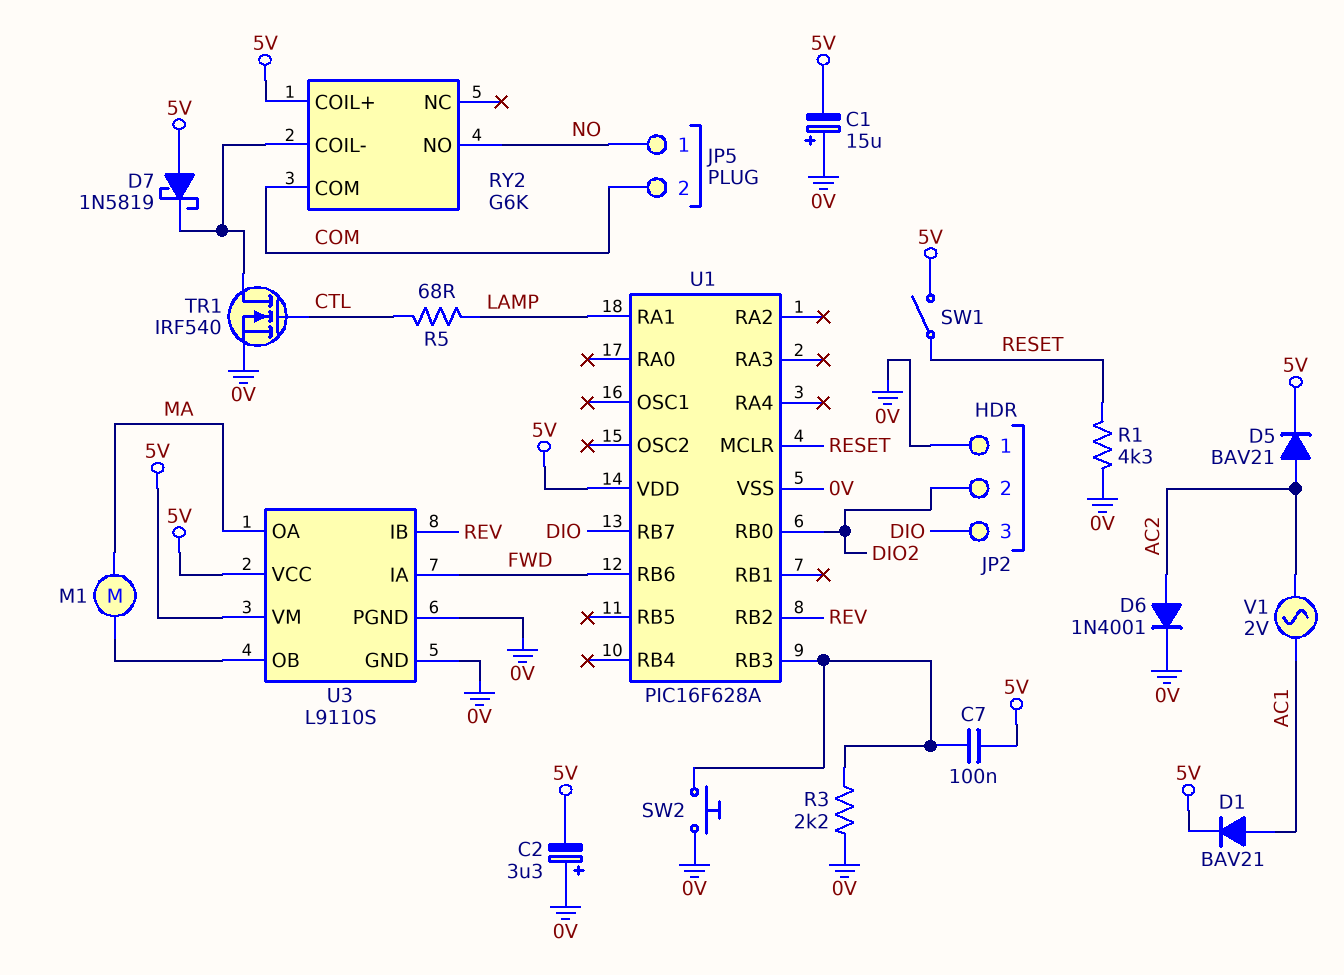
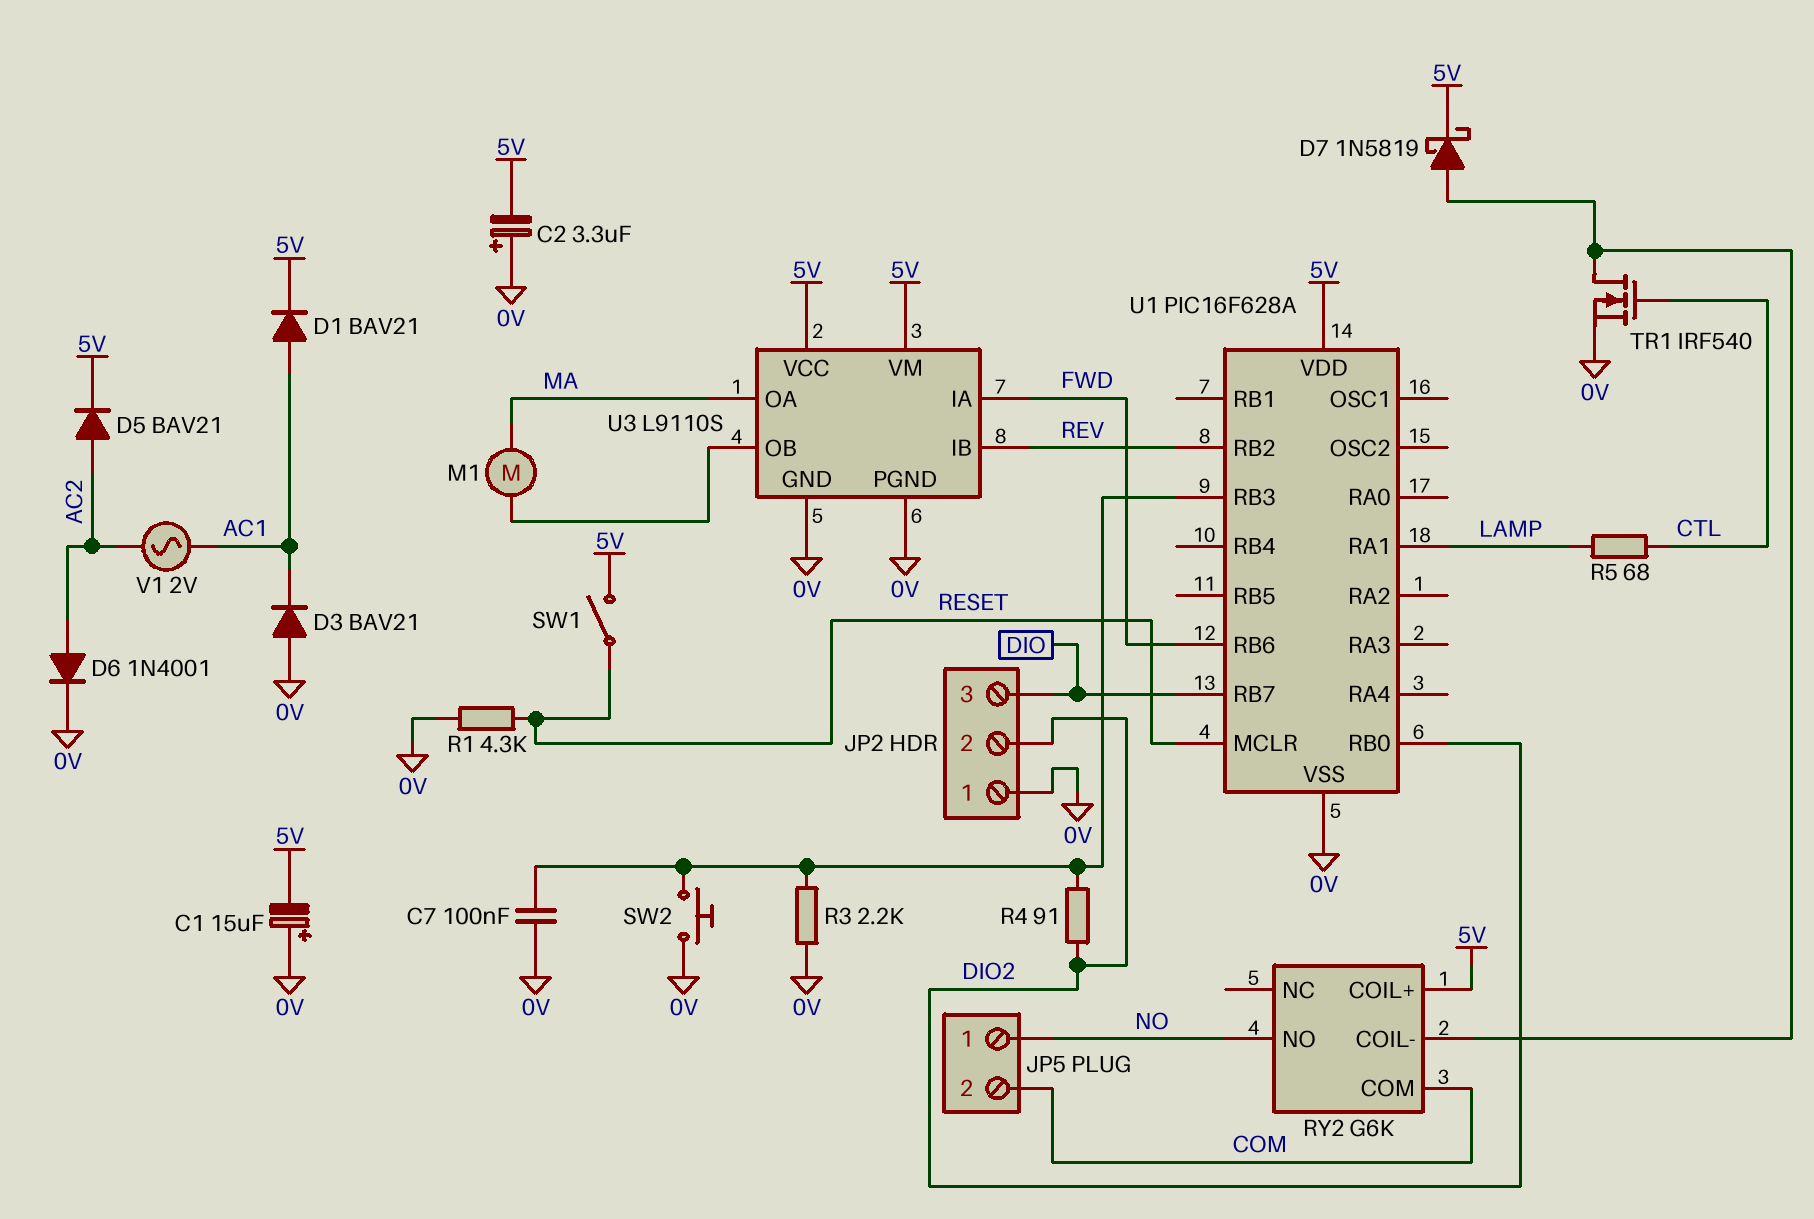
C7: 100nF (5V, U1/RB3) -> 100nF (0V, U1/RB3)
D3: none -> diode BAV21 (A 0V, K AC1)
D7: schottky 1N5819 (A 5V, K RY2/COIL-) -> schottky 1N5819 (A RY2/COIL-, K 5V)
R4: none -> 91 (DIO2, U1/RB3)

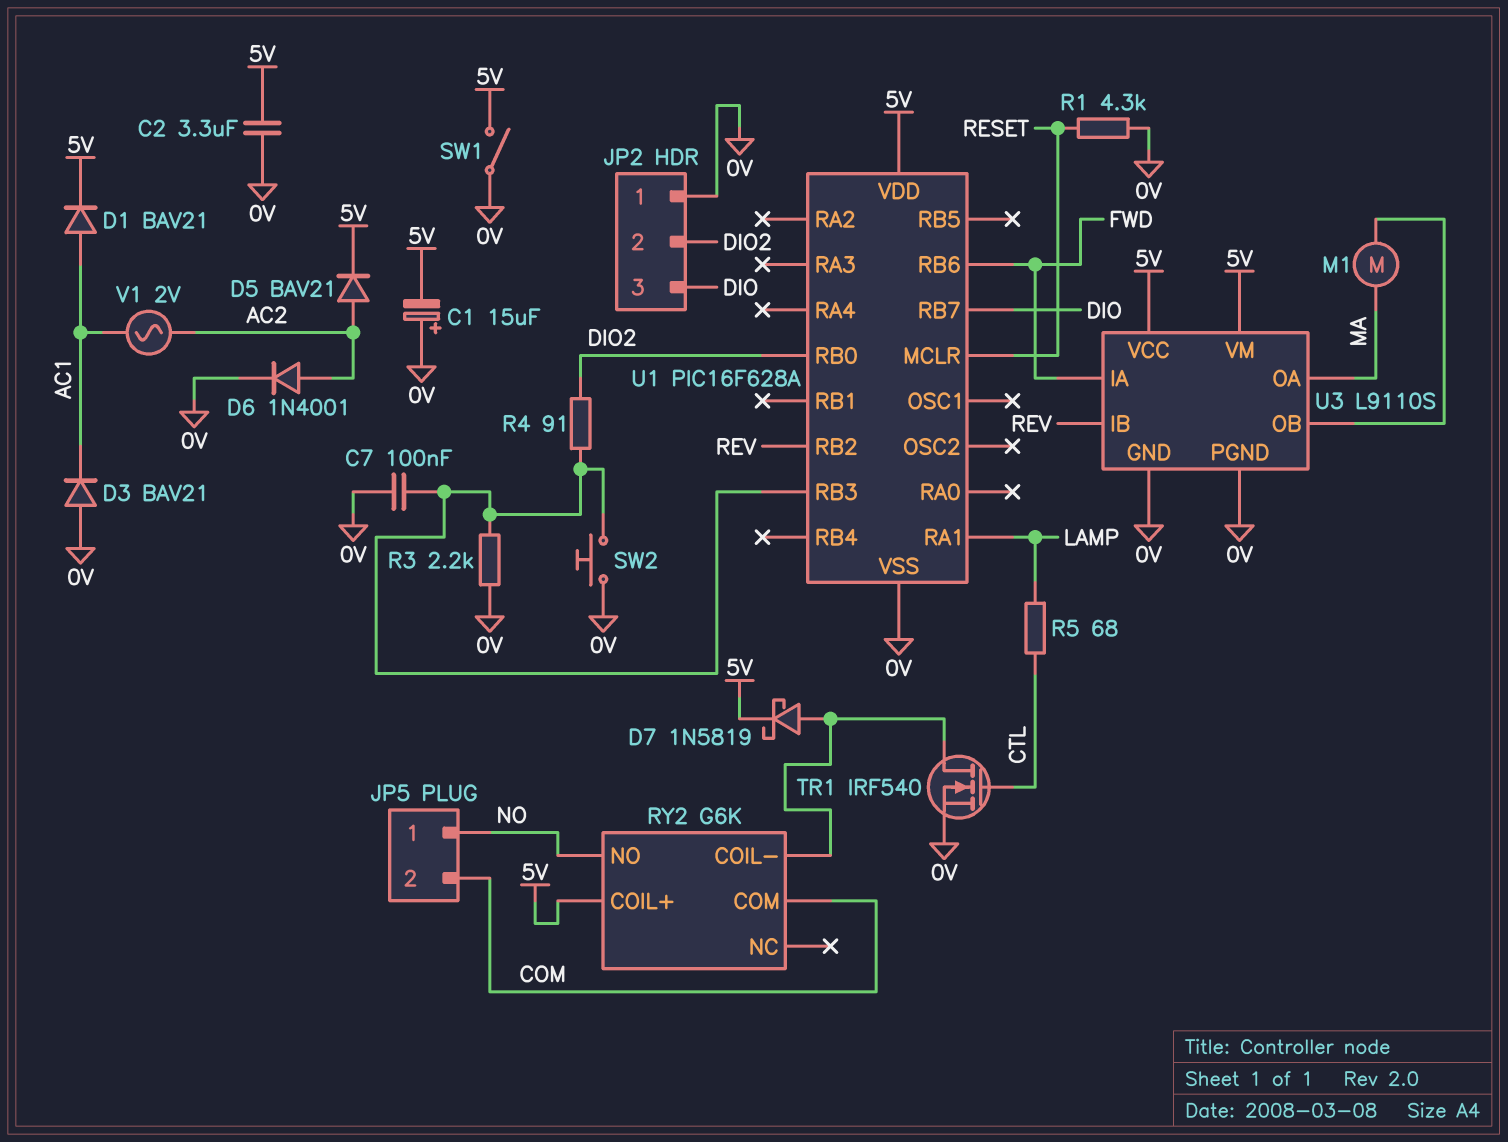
C2: 3.3uF (plus 0V, minus 5V) -> 3.3uF (0V, 5V)
SW1: switch (5V, RESET) -> switch (0V, 5V)

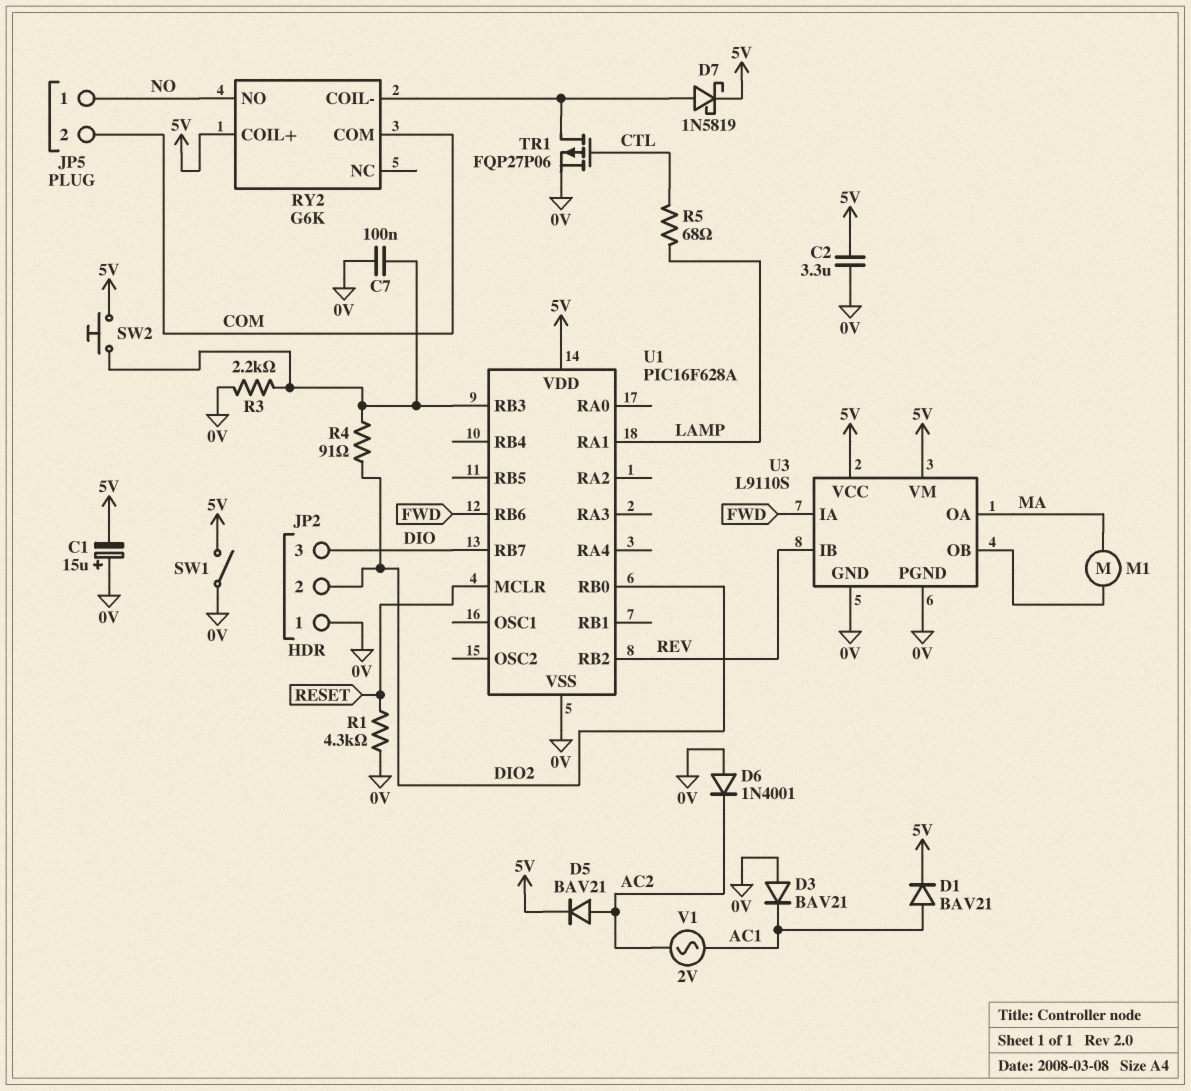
D6: diode 1N4001 (A AC2, K 0V) -> diode 1N4001 (A 0V, K AC2)
SW2: button (0V, U1/RB3) -> button (5V, U1/RB3)
TR1: NMOS IRF540 (G CTL, D RY2/COIL-, S 0V) -> PMOS FQP27P06 (G CTL, D RY2/COIL-, S 0V)

